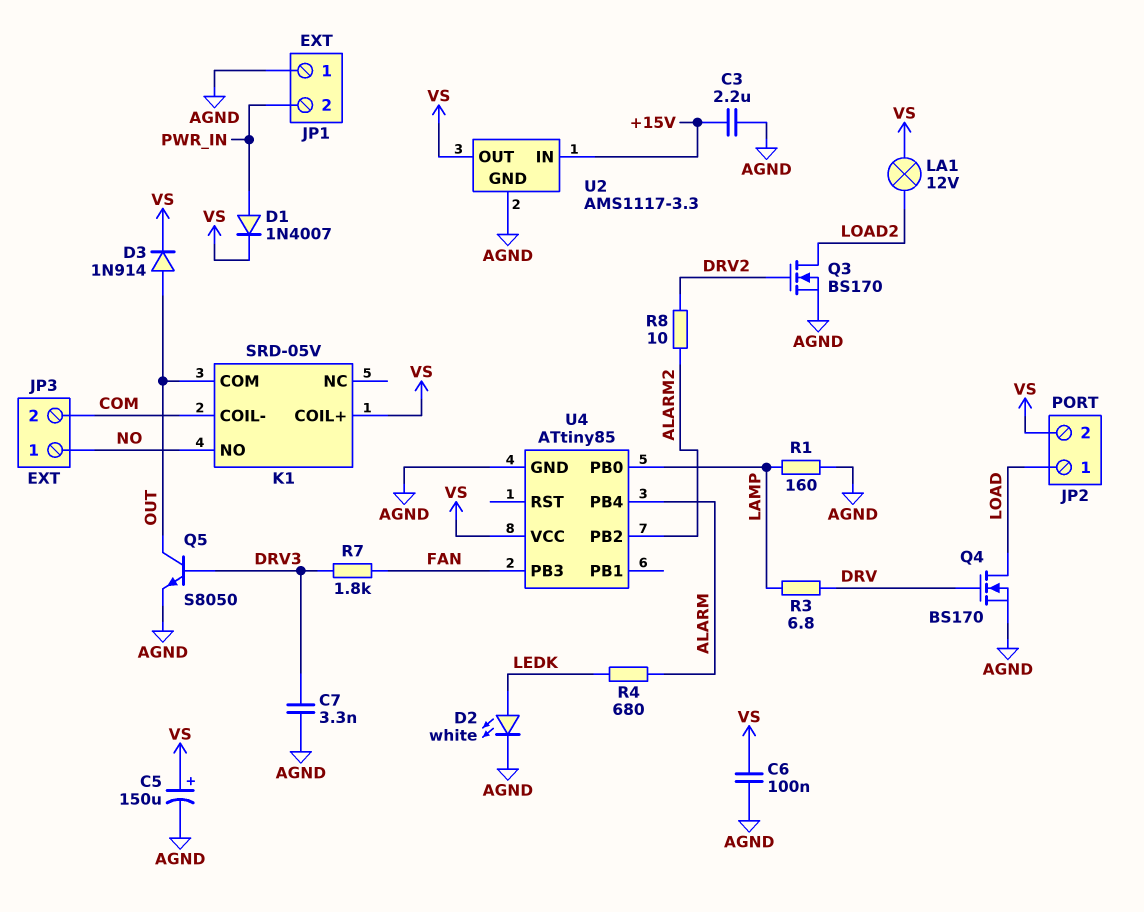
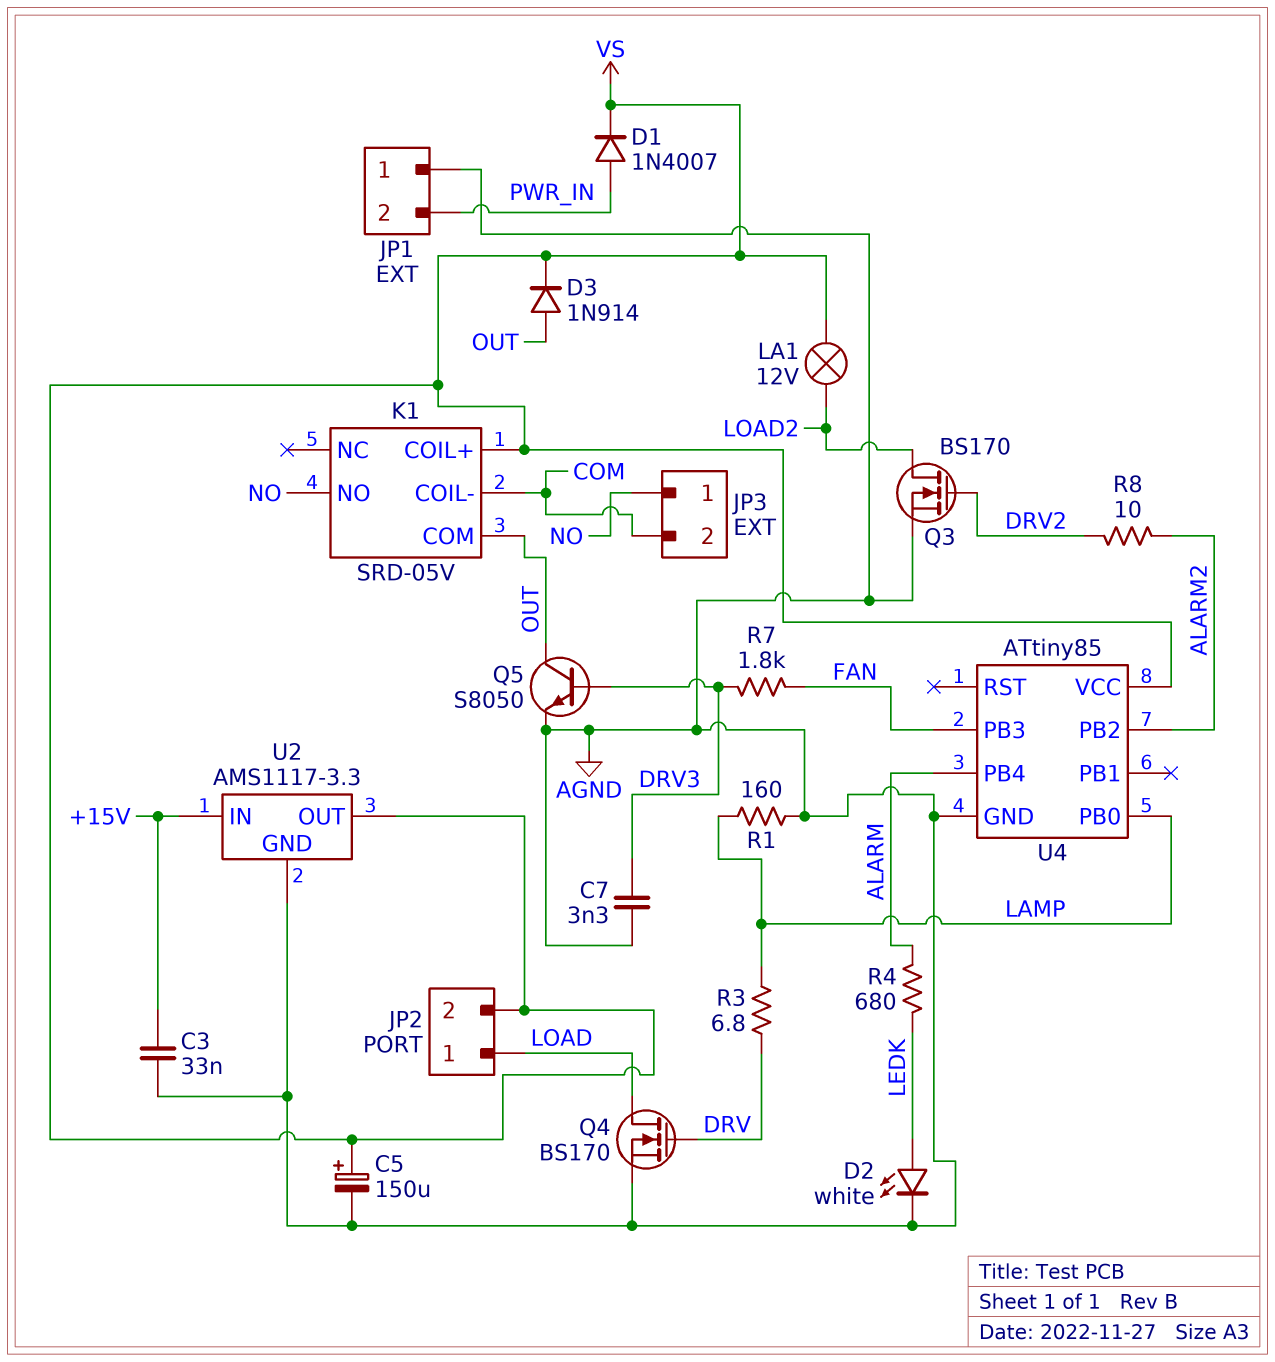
C3: 2.2uF (+15V, AGND) -> 33nF (+15V, AGND)
C6: 100nF (AGND, VS) -> none

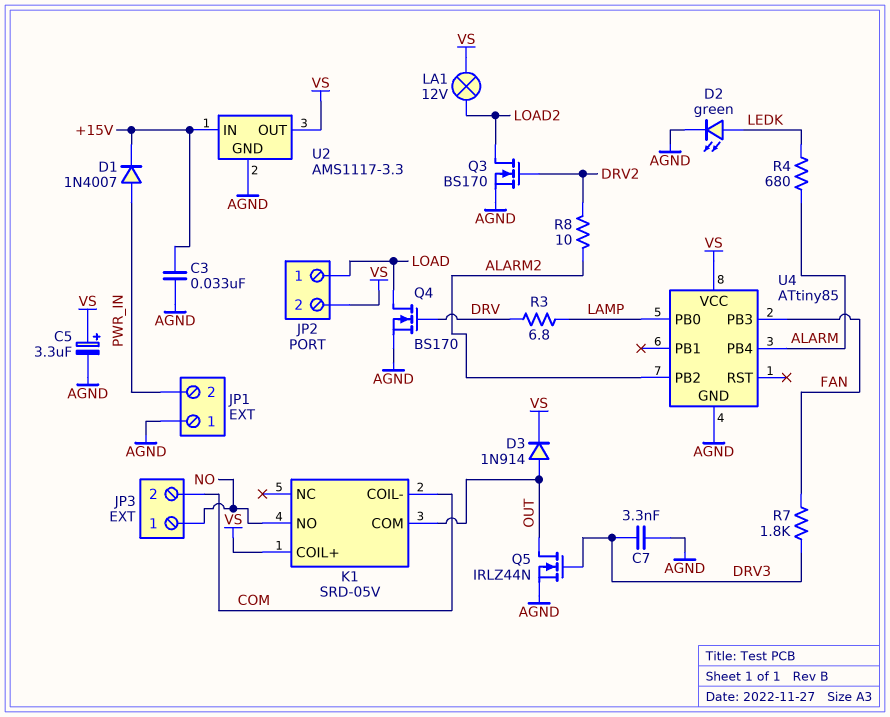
C5: 150uF (plus VS, minus AGND) -> 3.3uF (plus VS, minus AGND)
D1: diode 1N4007 (A PWR_IN, K VS) -> diode 1N4007 (A PWR_IN, K +15V)
D2: LED white (A LEDK, K AGND) -> LED green (A LEDK, K AGND)
Q5: NPN S8050 (B DRV3, C OUT, E AGND) -> NMOS IRLZ44N (G DRV3, D OUT, S AGND)
R1: 160 (AGND, LAMP) -> none

